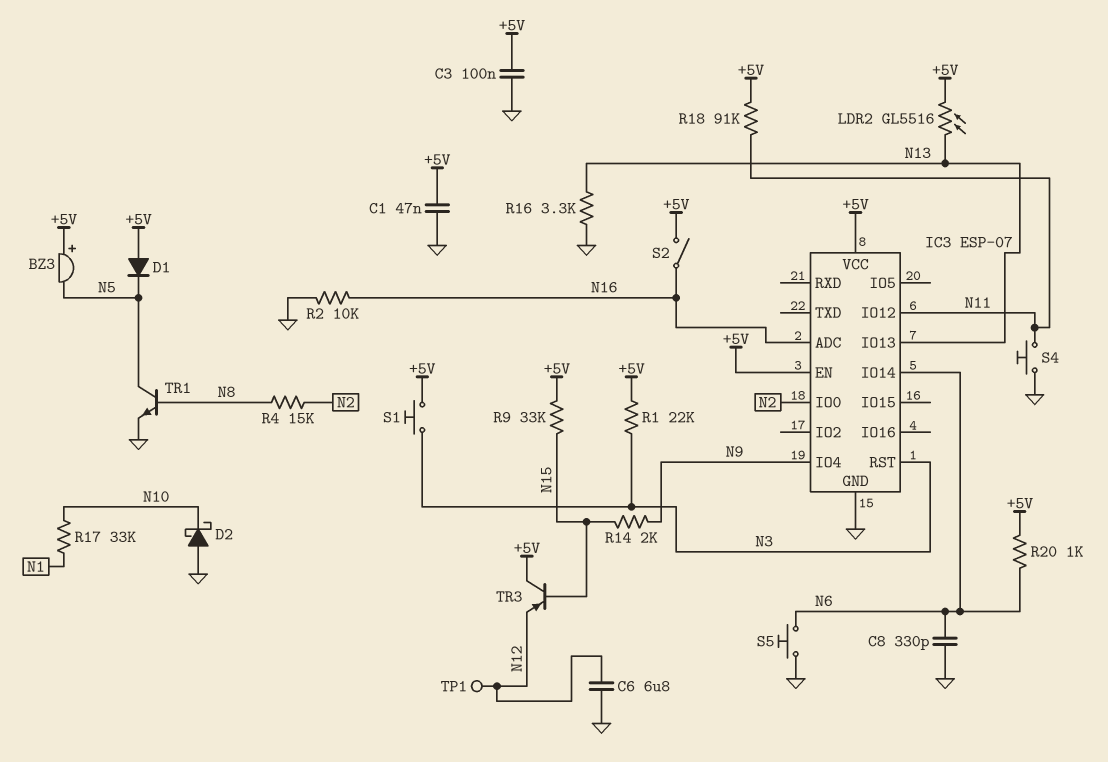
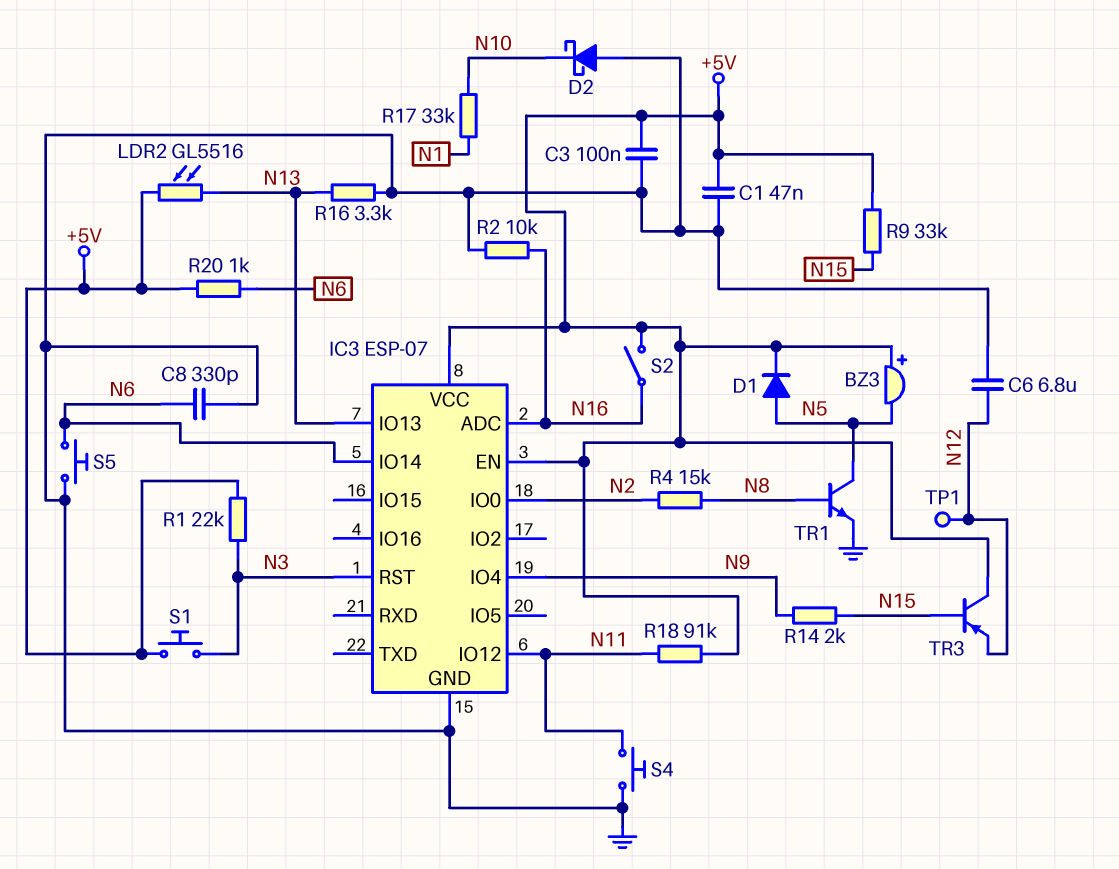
D1: diode (A +5V, K N5) -> diode (A N5, K +5V)

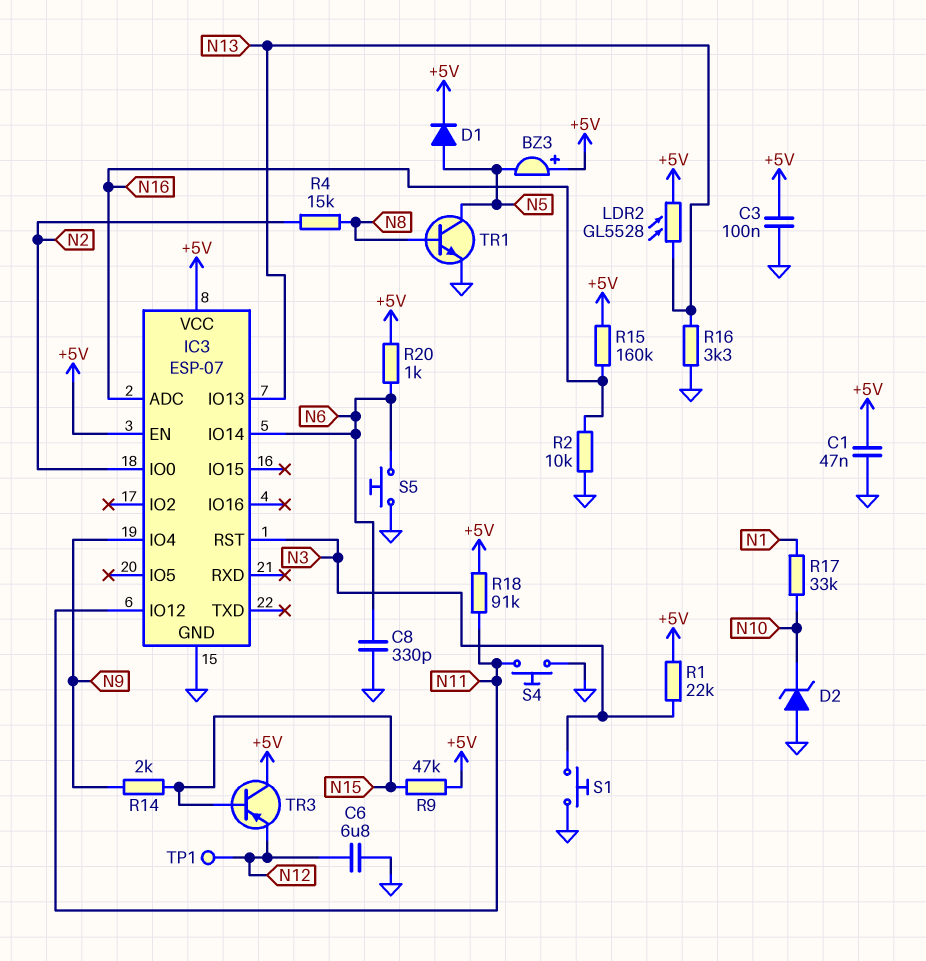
D2: schottky (A GND, K N10) -> zener (A GND, K N10)
LDR2: GL5516 (+5V, N13) -> GL5528 (+5V, N13)
R9: 33k (+5V, N15) -> 47k (+5V, N15)
R15: none -> 160k (+5V, N16)
S1: button (+5V, N3) -> button (GND, N3)
S2: switch (+5V, N16) -> none

